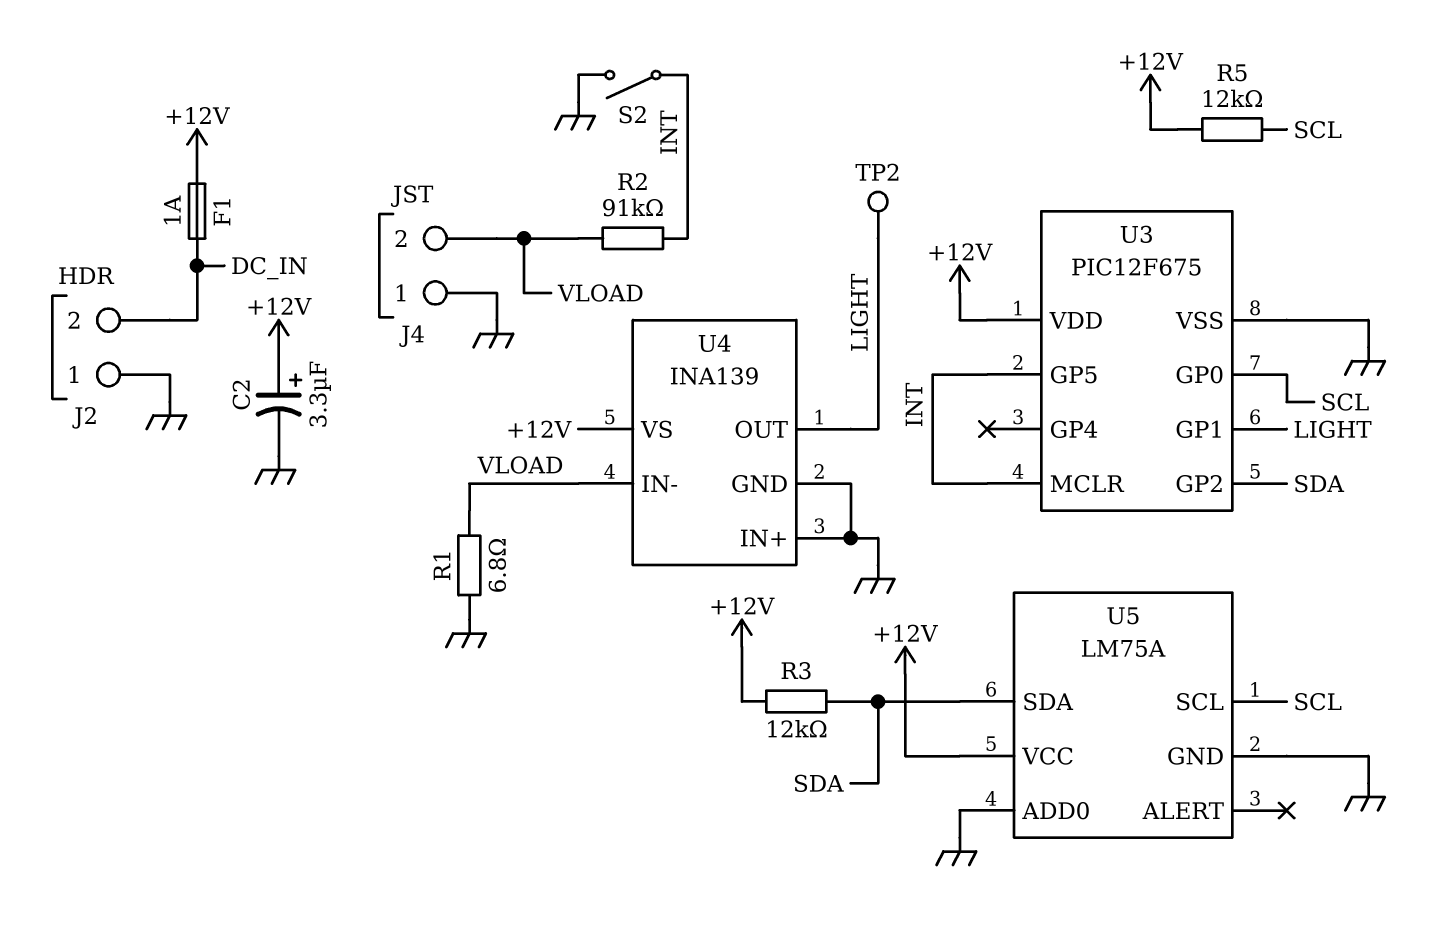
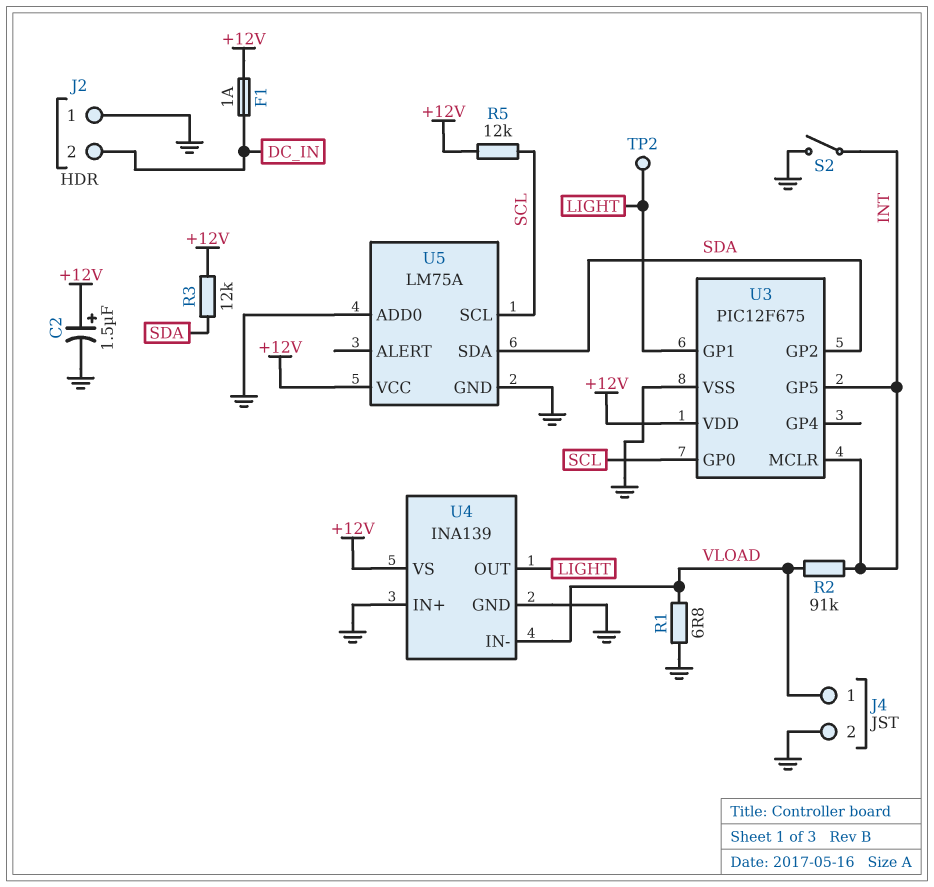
C2: 3.3uF (plus +12V, minus GND) -> 1.5uF (plus +12V, minus GND)
J4 pin 1: GND -> VLOAD
J4 pin 2: VLOAD -> GND

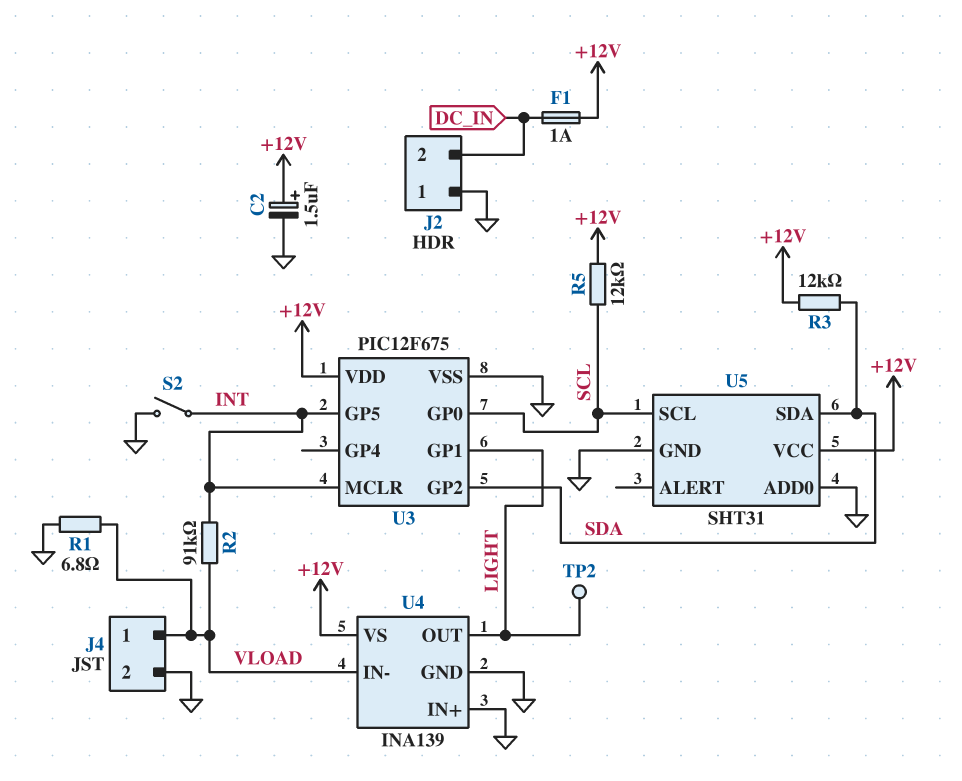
U5: LM75A -> SHT31

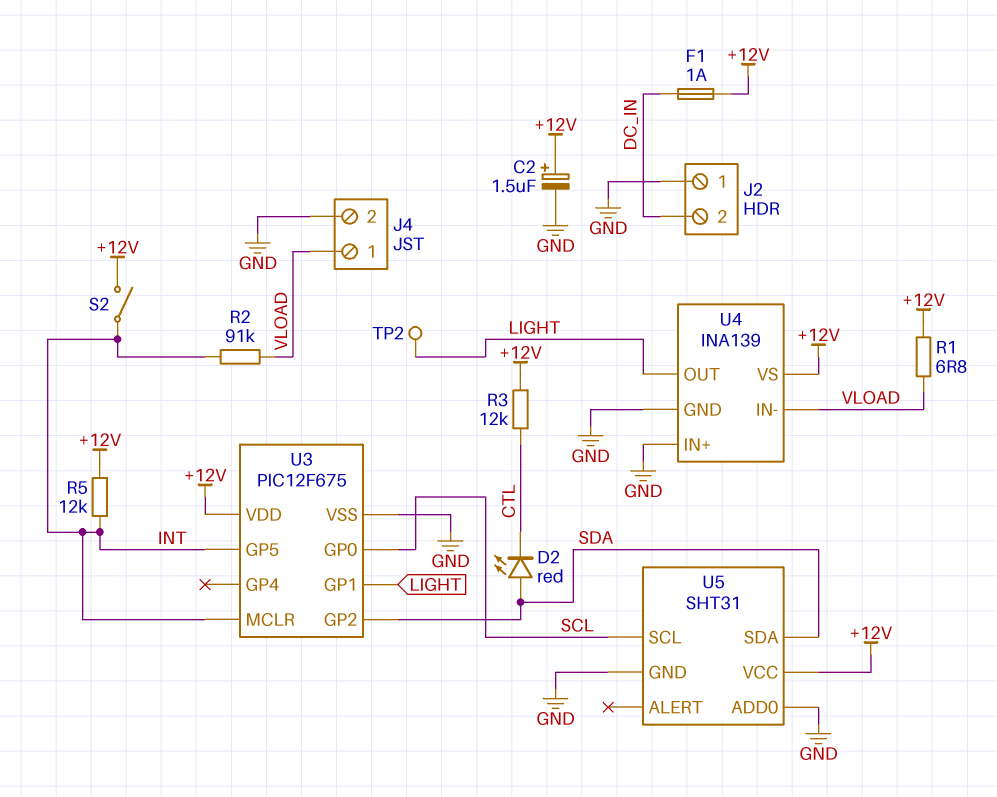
D2: none -> LED red (A SDA, K CTL)
R1: 6.8 (GND, VLOAD) -> 6.8 (+12V, VLOAD)
R3: 12k (+12V, SDA) -> 12k (+12V, CTL)
R5: 12k (+12V, SCL) -> 12k (+12V, INT)
S2: switch (GND, INT) -> switch (+12V, INT)

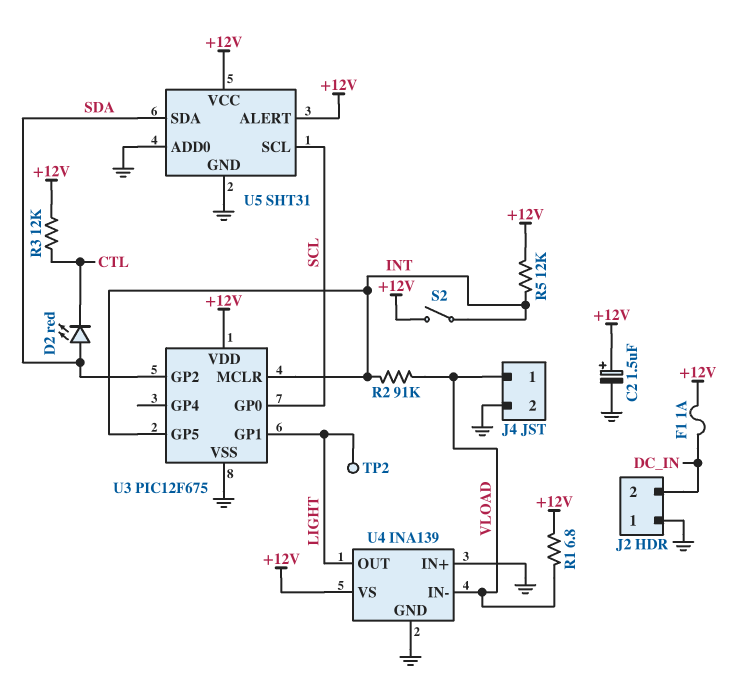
U5 pin ALERT: none -> +12V

